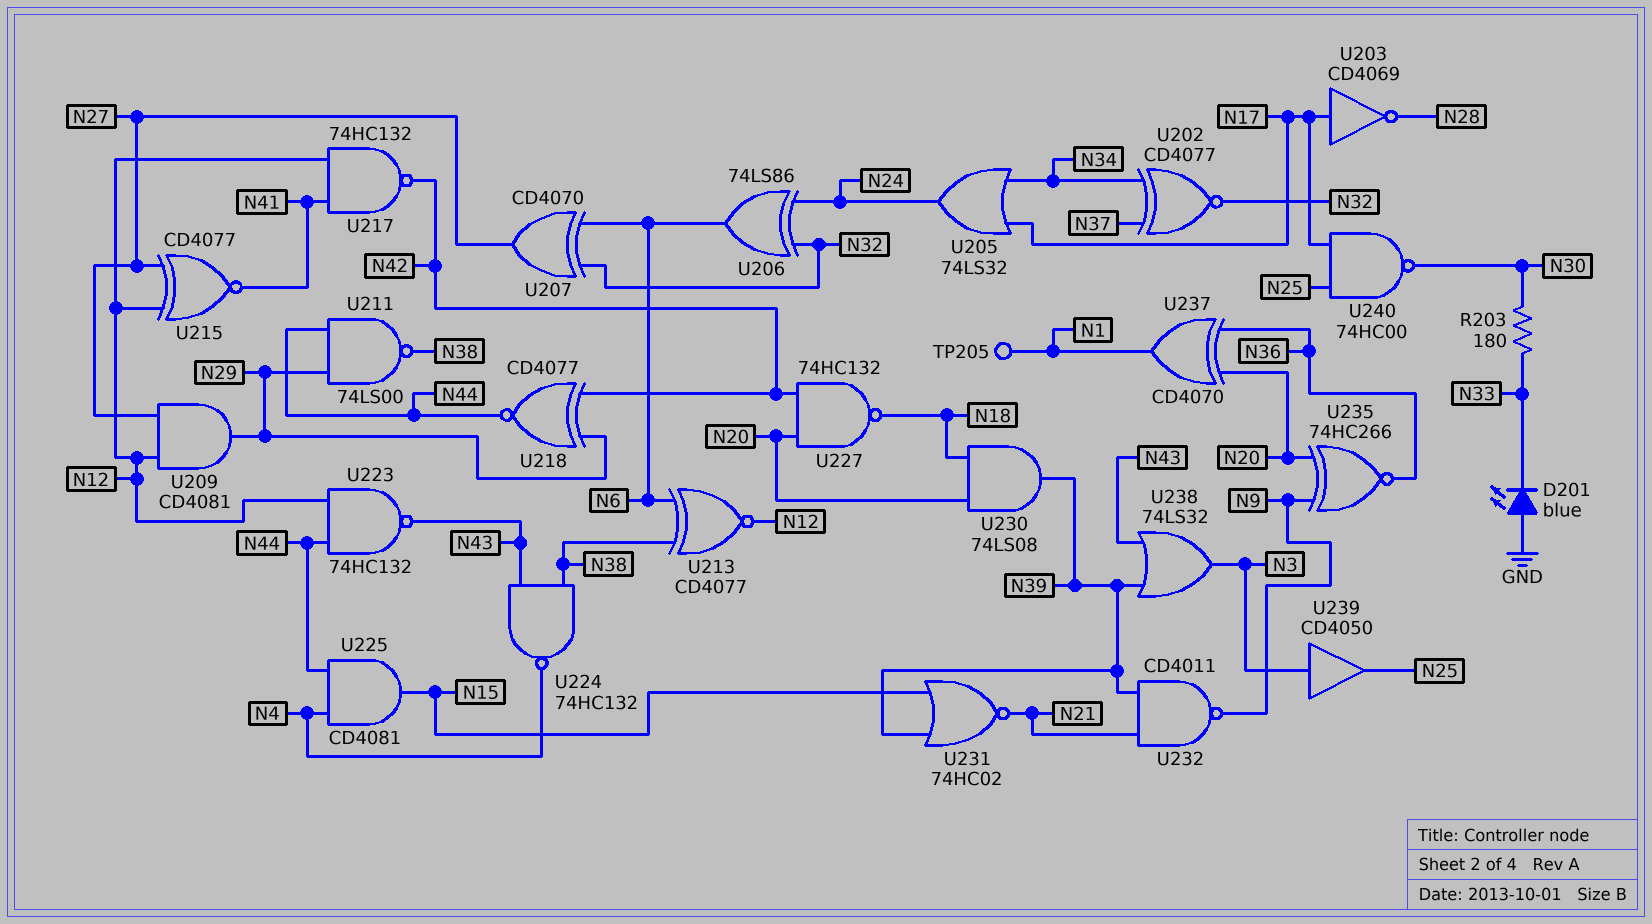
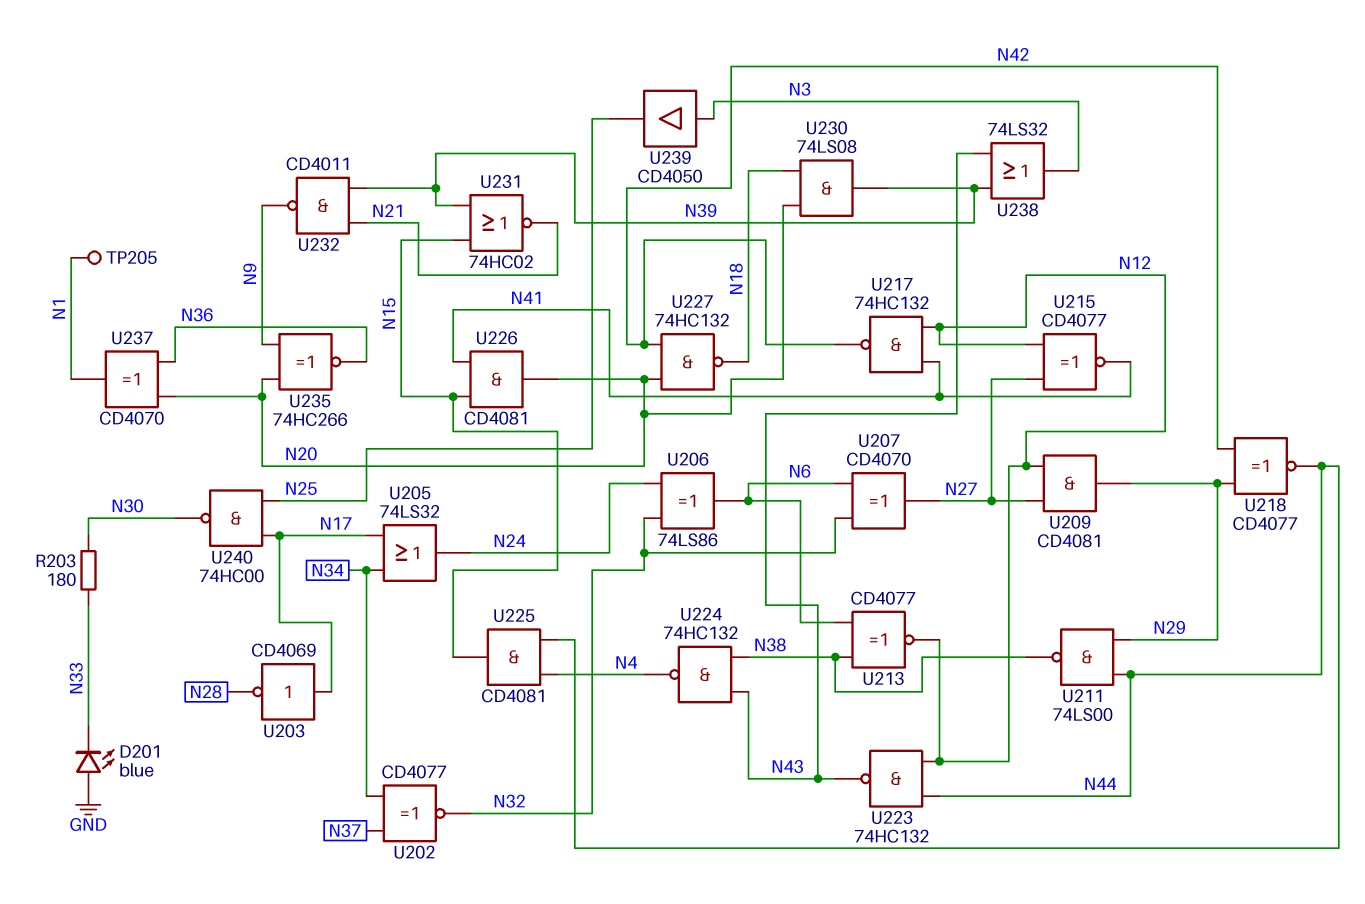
U226: none -> AND CD4081 (in N15, in N41, out N20)

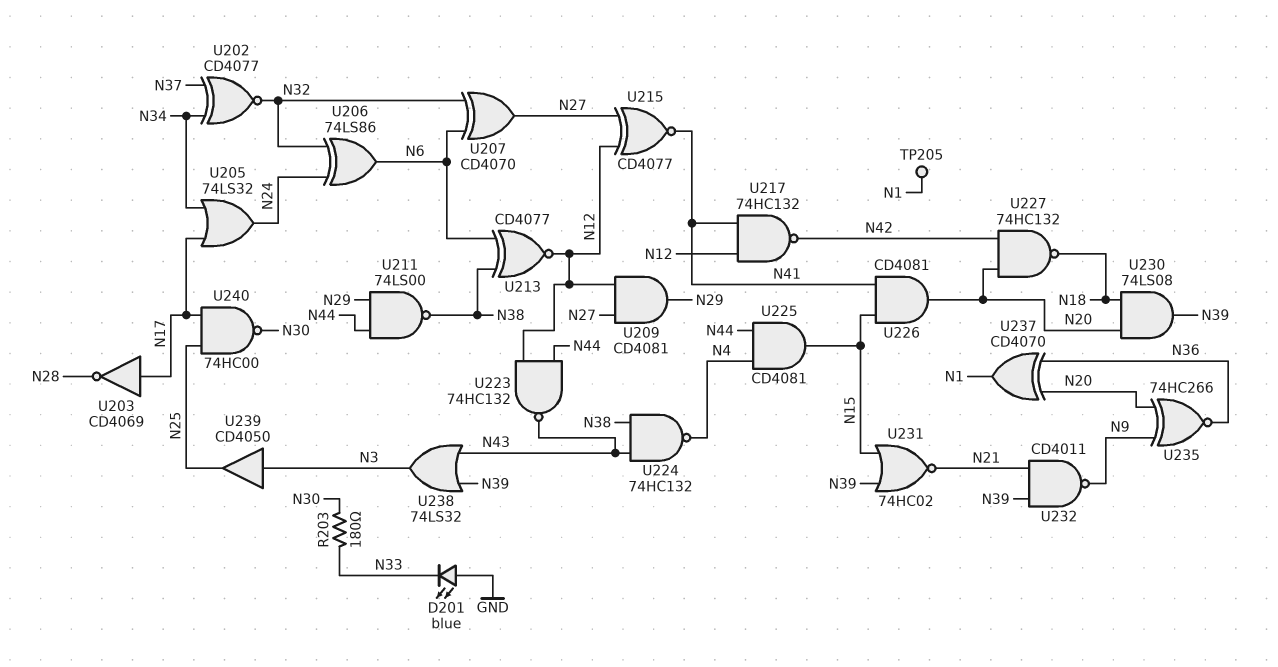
U218: XNOR CD4077 (in N29, in N42, out N44) -> none

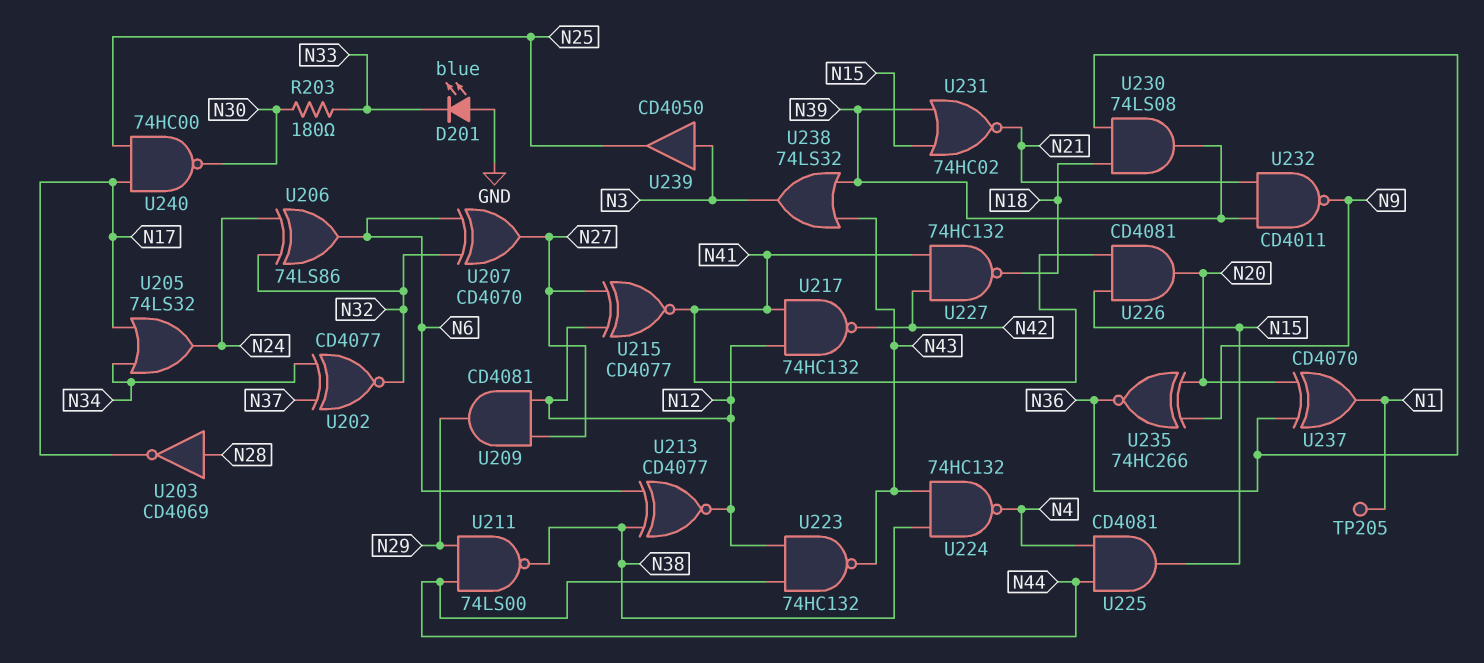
U203: NOT CD4069 (in N17, out N28) -> NOT CD4069 (in N28, out N17)
U227: NAND 74HC132 (in N20, in N42, out N18) -> NAND 74HC132 (in N41, in N42, out N18)
U230: AND 74LS08 (in N18, in N20, out N39) -> AND 74LS08 (in N18, in N36, out N39)

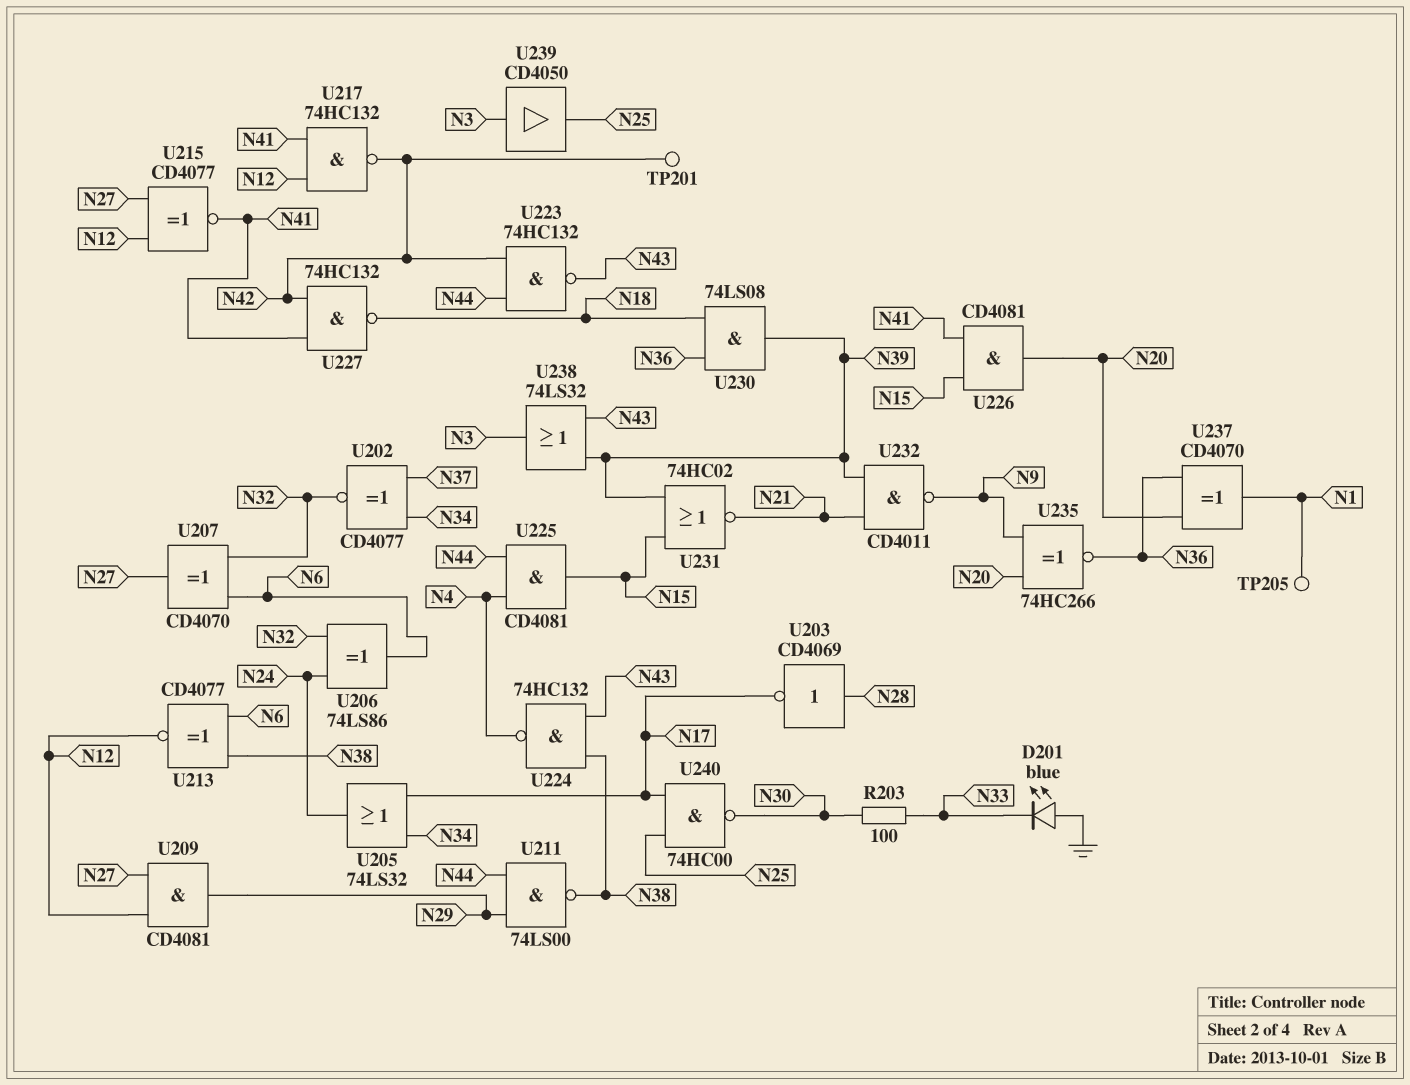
R203: 180 (N30, N33) -> 100 (N30, N33)
TP201: none -> test point (N42)
U223: NAND 74HC132 (in N12, in N44, out N43) -> NAND 74HC132 (in N42, in N44, out N43)

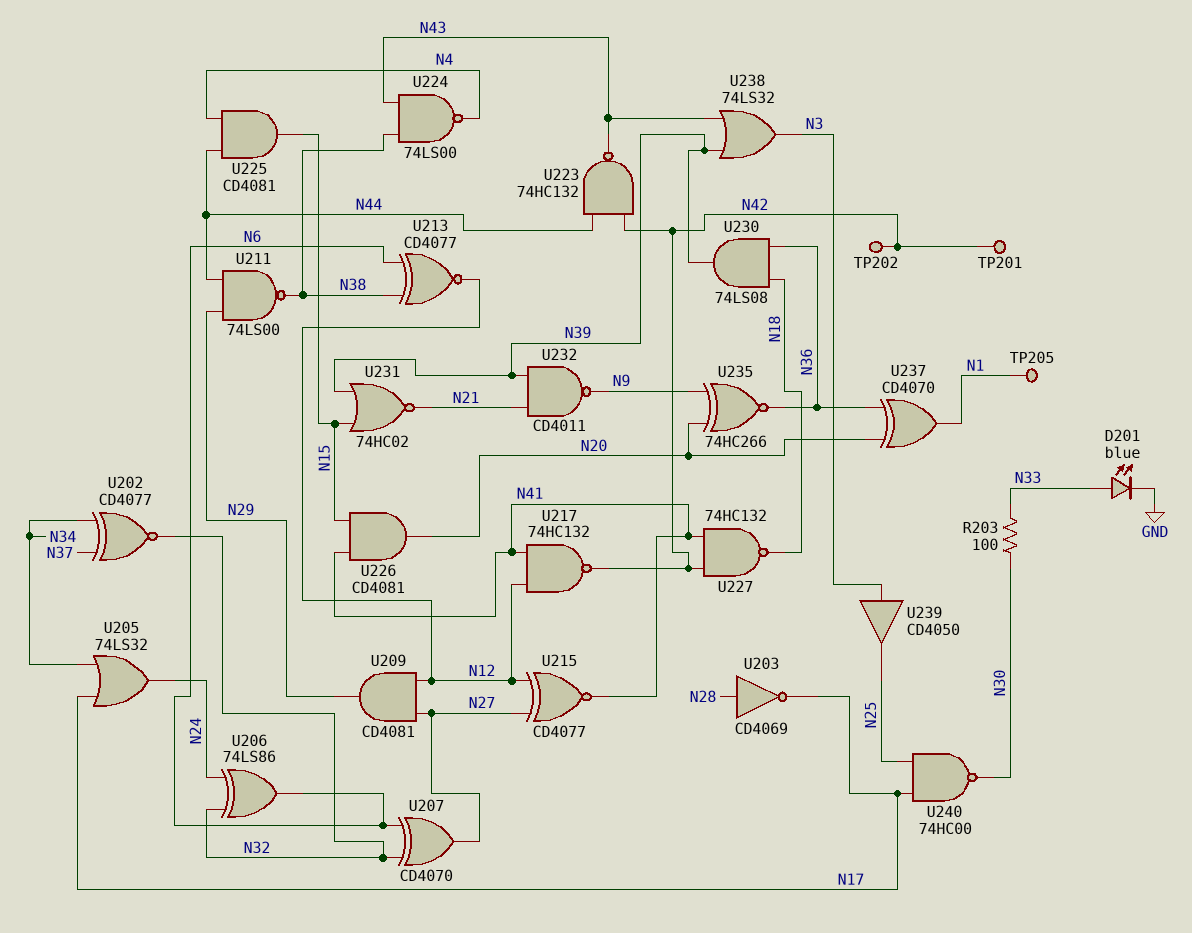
D201: LED blue (A GND, K N33) -> LED blue (A N33, K GND)
TP202: none -> test point (N42)
U224: NAND 74HC132 (in N38, in N43, out N4) -> NAND 74LS00 (in N38, in N43, out N4)

